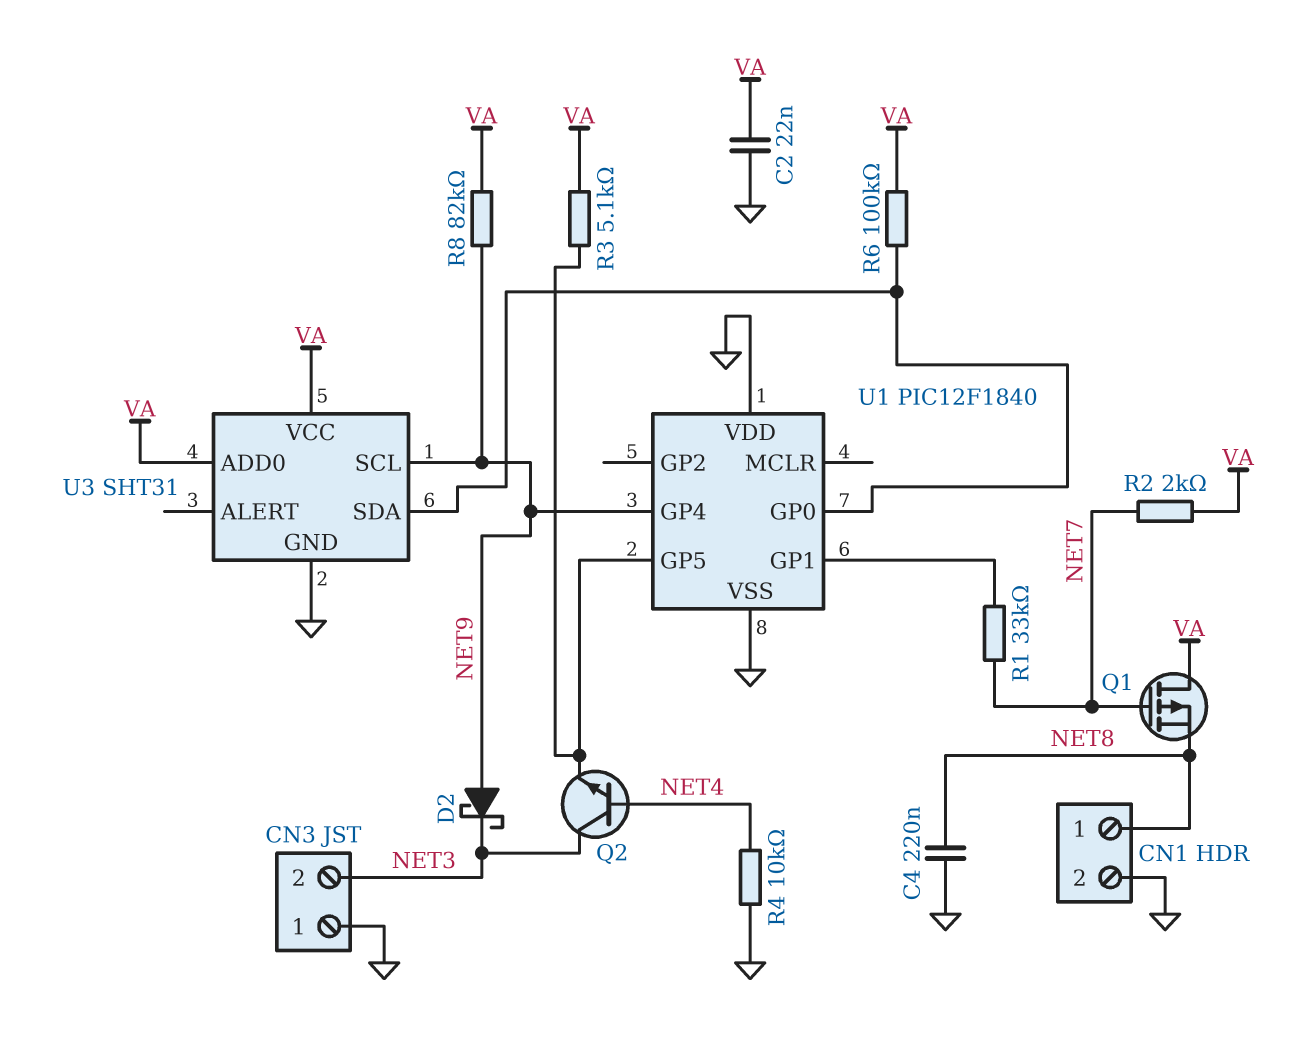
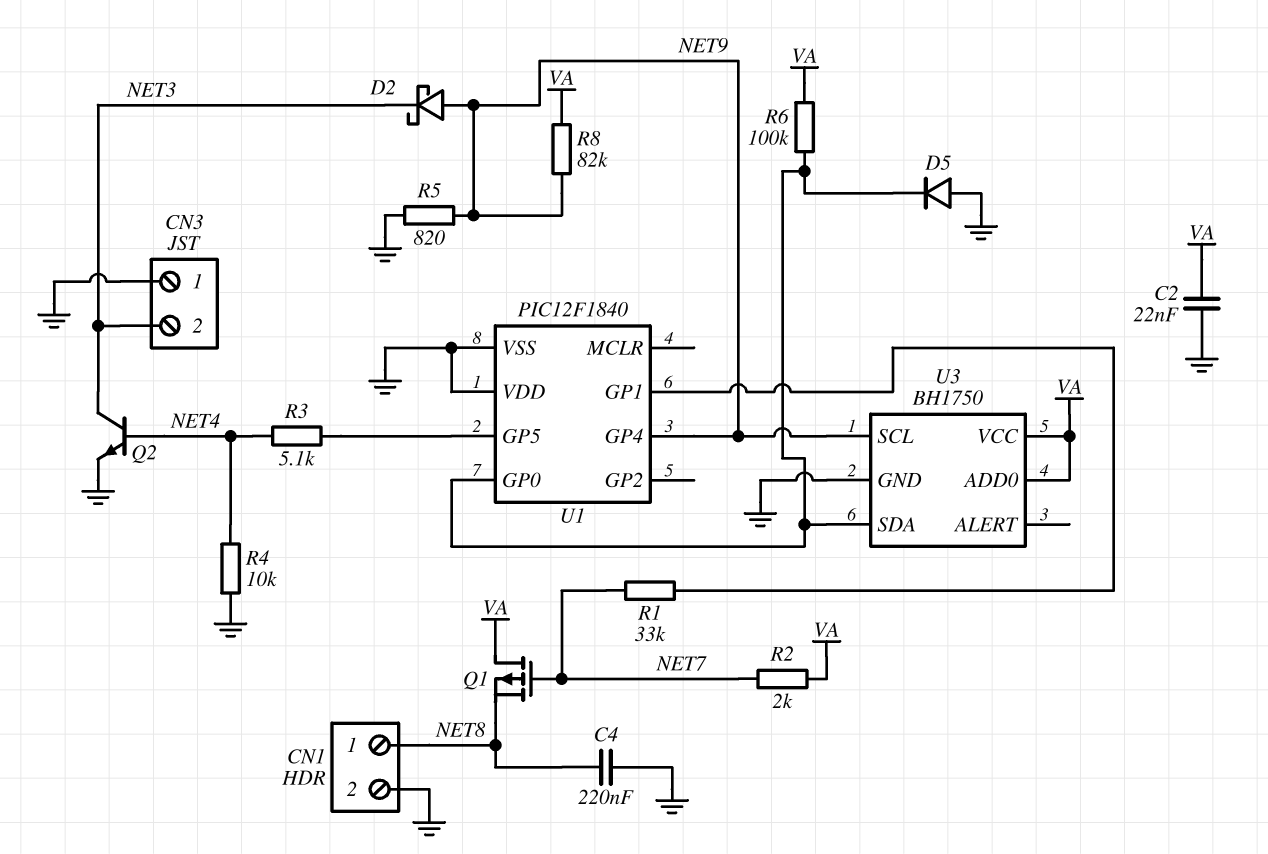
D5: none -> diode (A GND, K U1/GP0)
Q2: NPN (B NET4, C NET3, E U1/GP5) -> NPN (B NET4, C NET3, E GND)
R3: 5.1k (U1/GP5, VA) -> 5.1k (NET4, U1/GP5)
R5: none -> 820 (GND, NET9)
U3: SHT31 -> BH1750

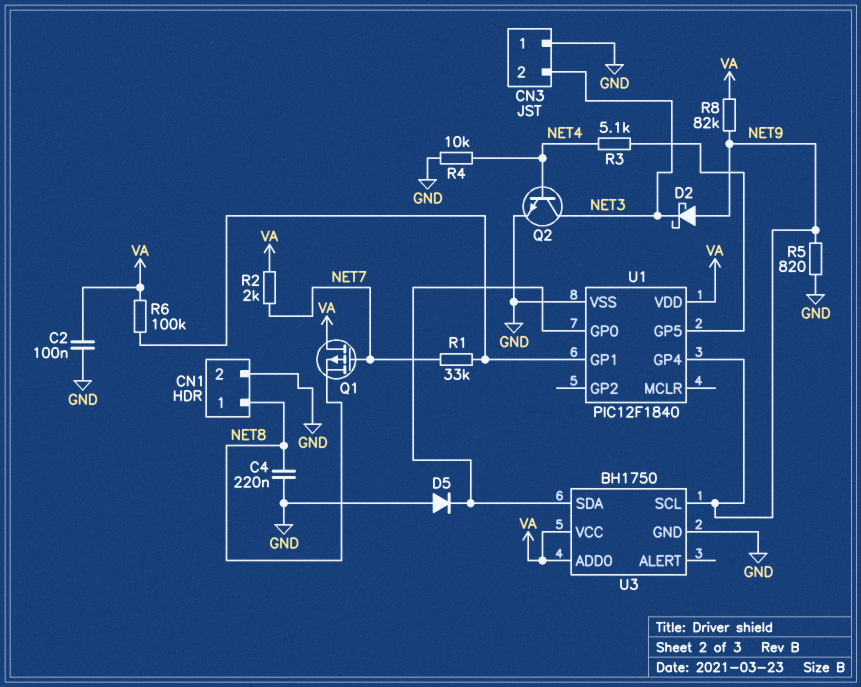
C2: 22nF (GND, VA) -> 100nF (GND, VA)
R6: 100k (U1/GP0, VA) -> 100k (U1/GP1, VA)
U1 pin VDD: GND -> VA

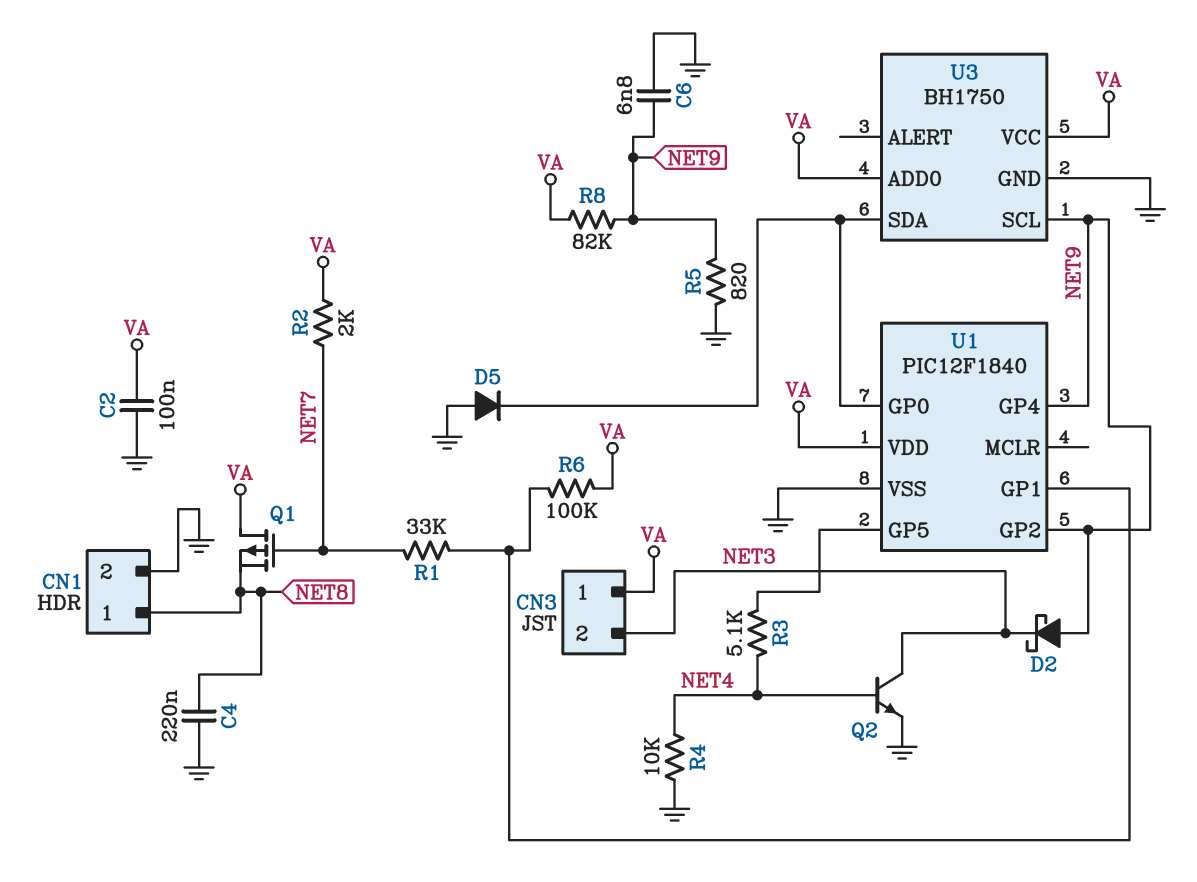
C6: none -> 6.8nF (GND, NET9)
CN3 pin 1: GND -> VA
U1 pin GP2: none -> NET9

